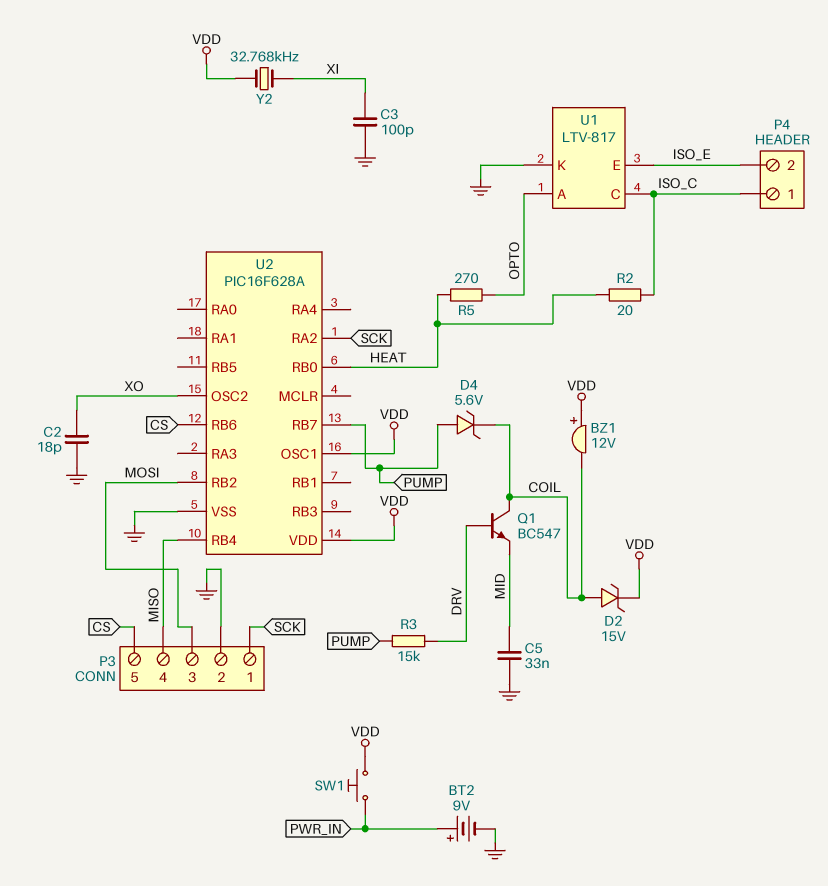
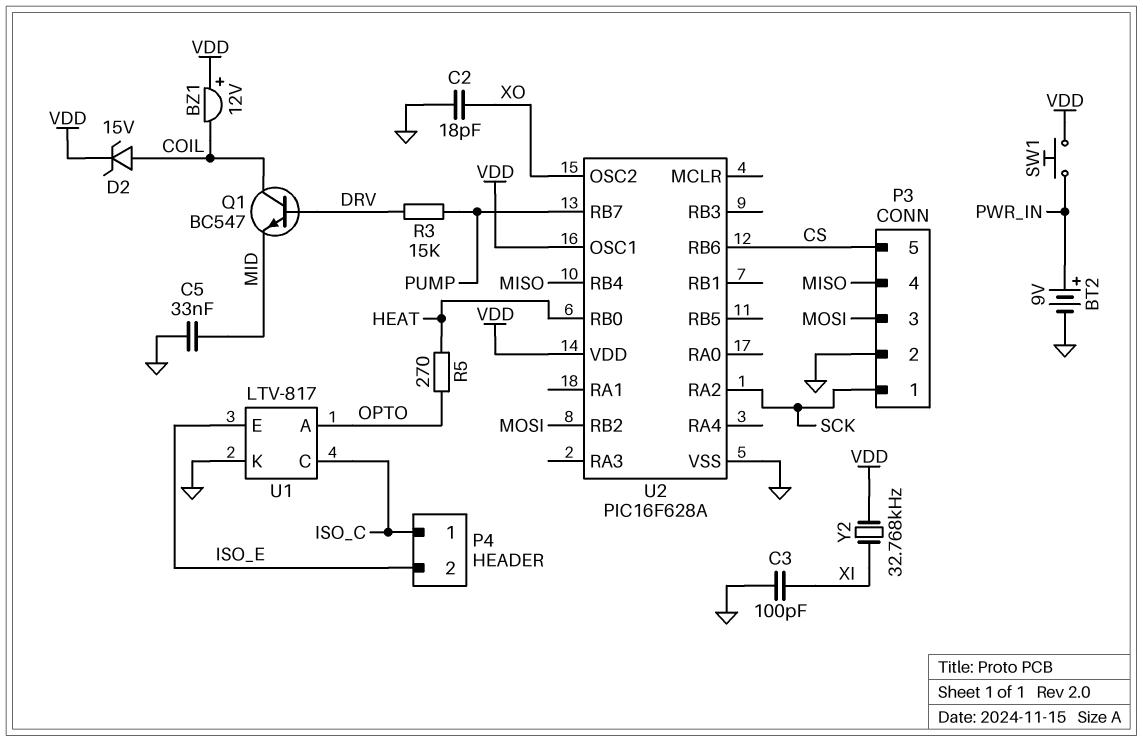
D4: zener 5.6V (A PUMP, K COIL) -> none
R2: 20 (HEAT, ISO_C) -> none

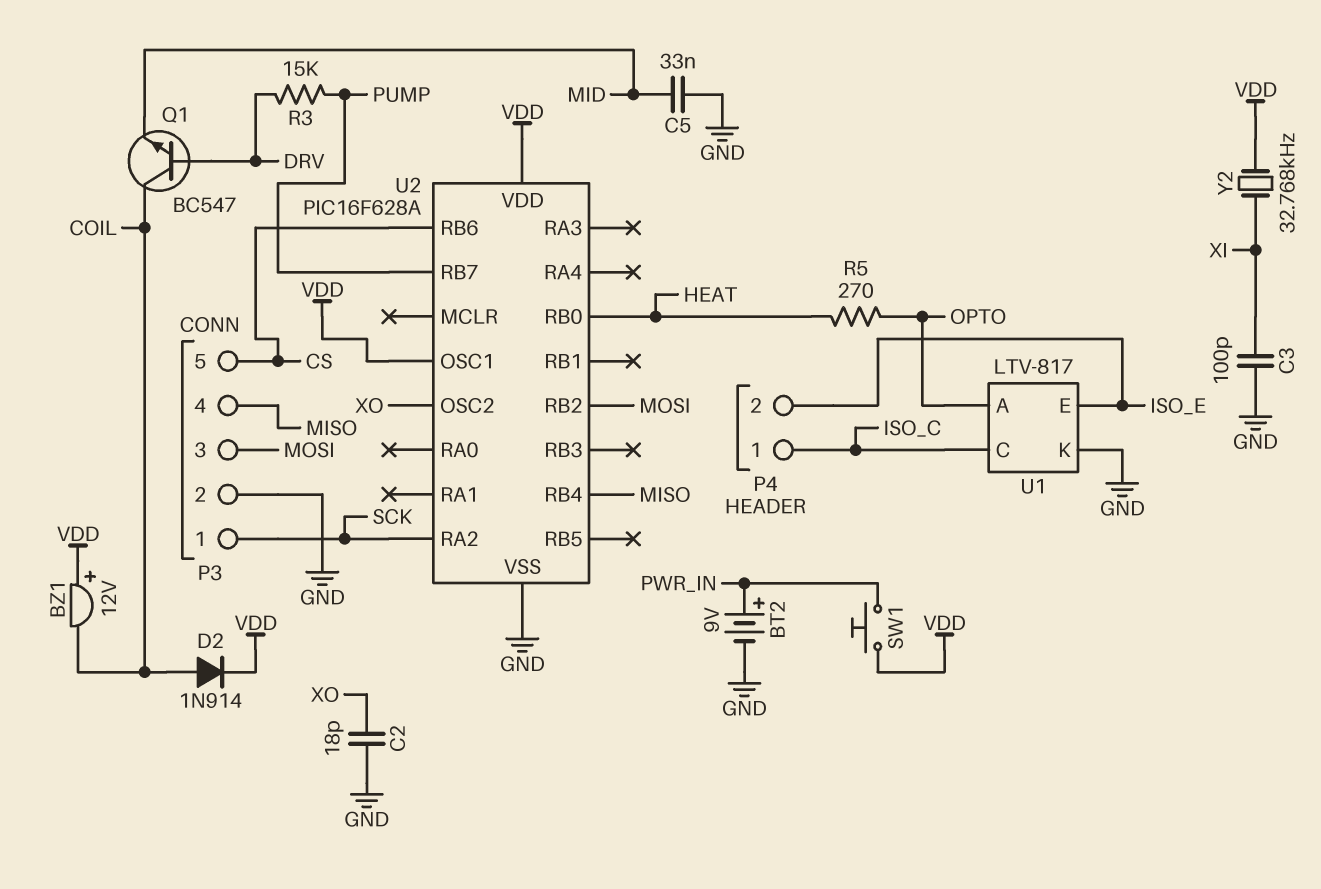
D2: zener 15V (A COIL, K VDD) -> diode 1N914 (A COIL, K VDD)

